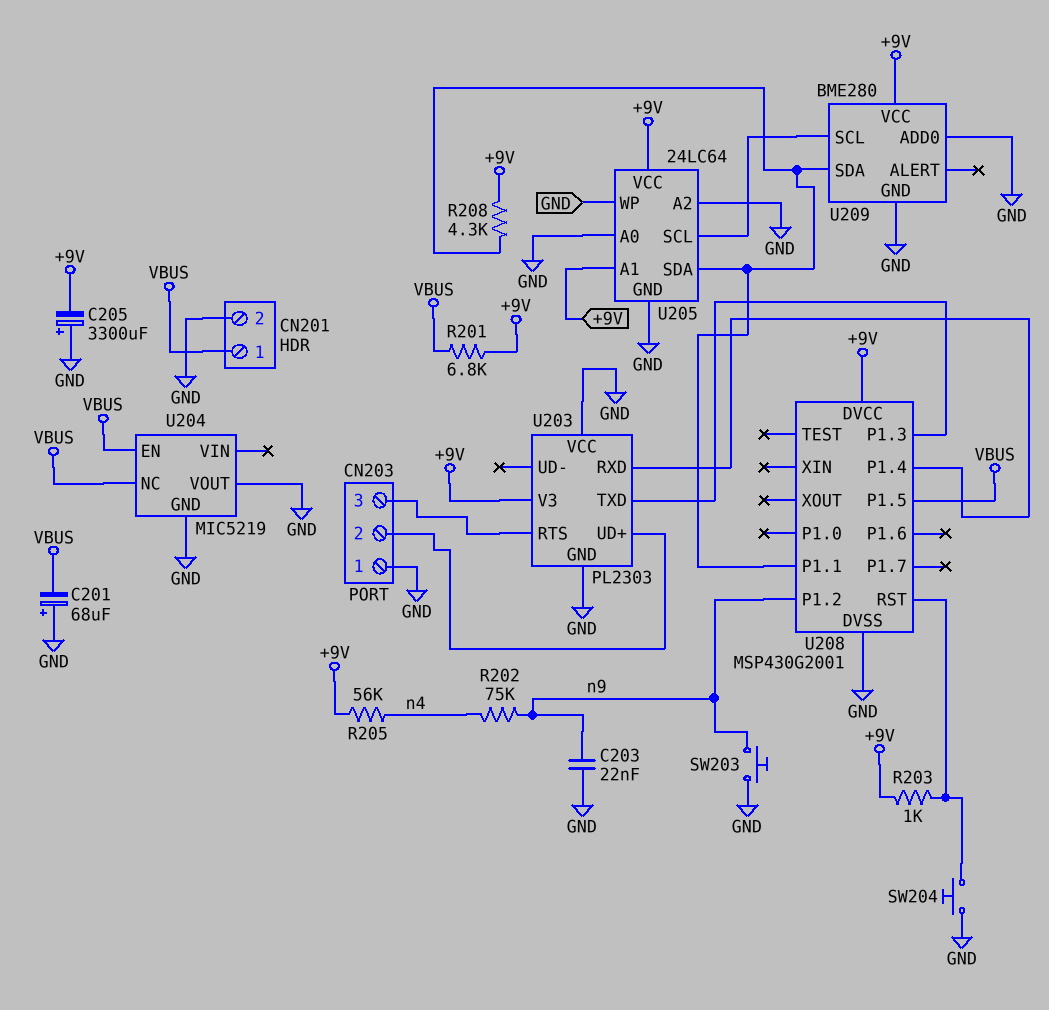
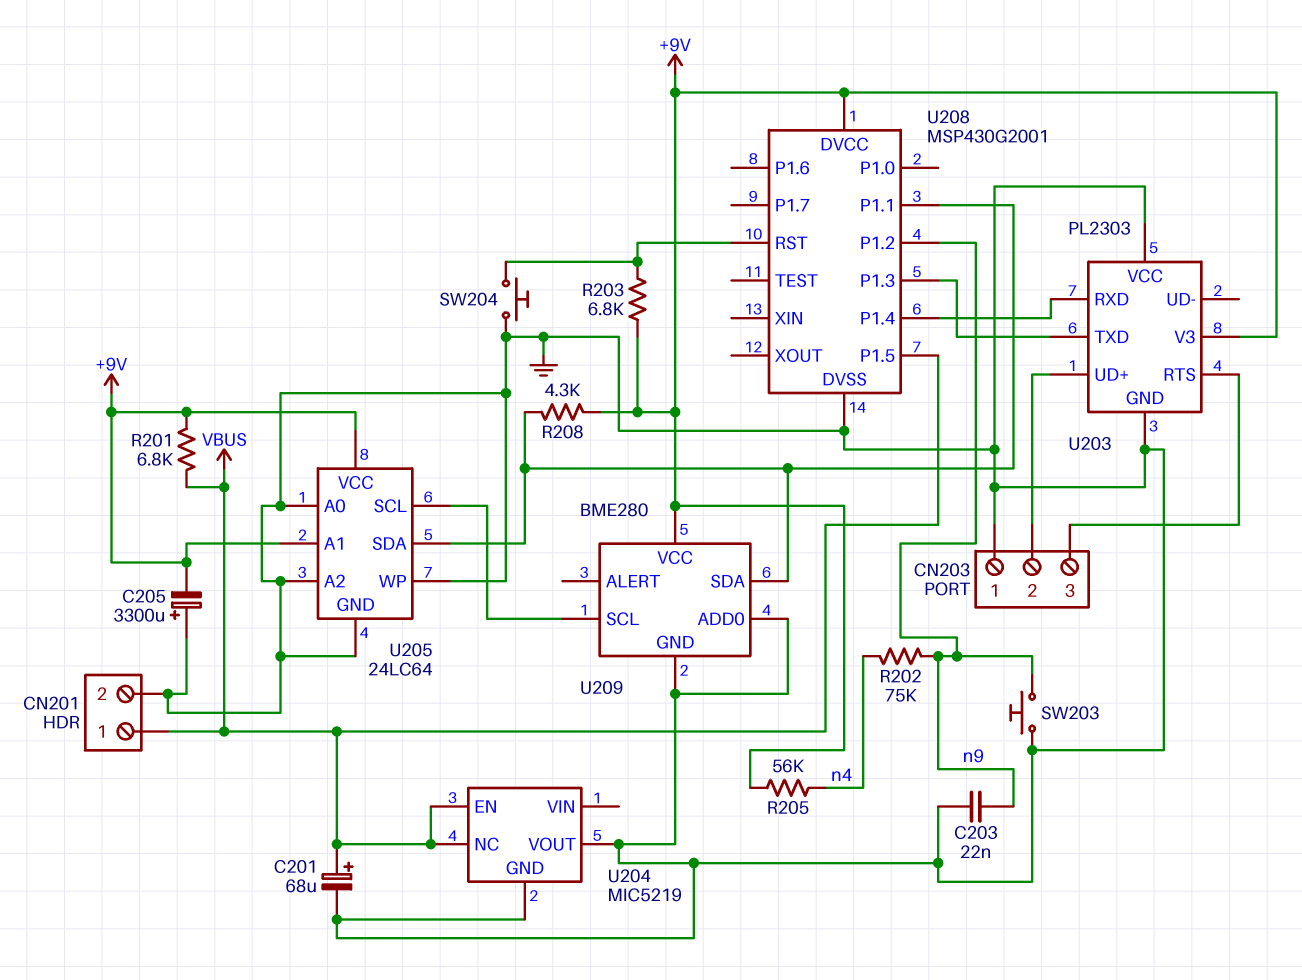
C201: 68uF (plus GND, minus VBUS) -> 68uF (plus VBUS, minus GND)
R203: 1k (+9V, U208/RST) -> 6.8k (+9V, U208/RST)

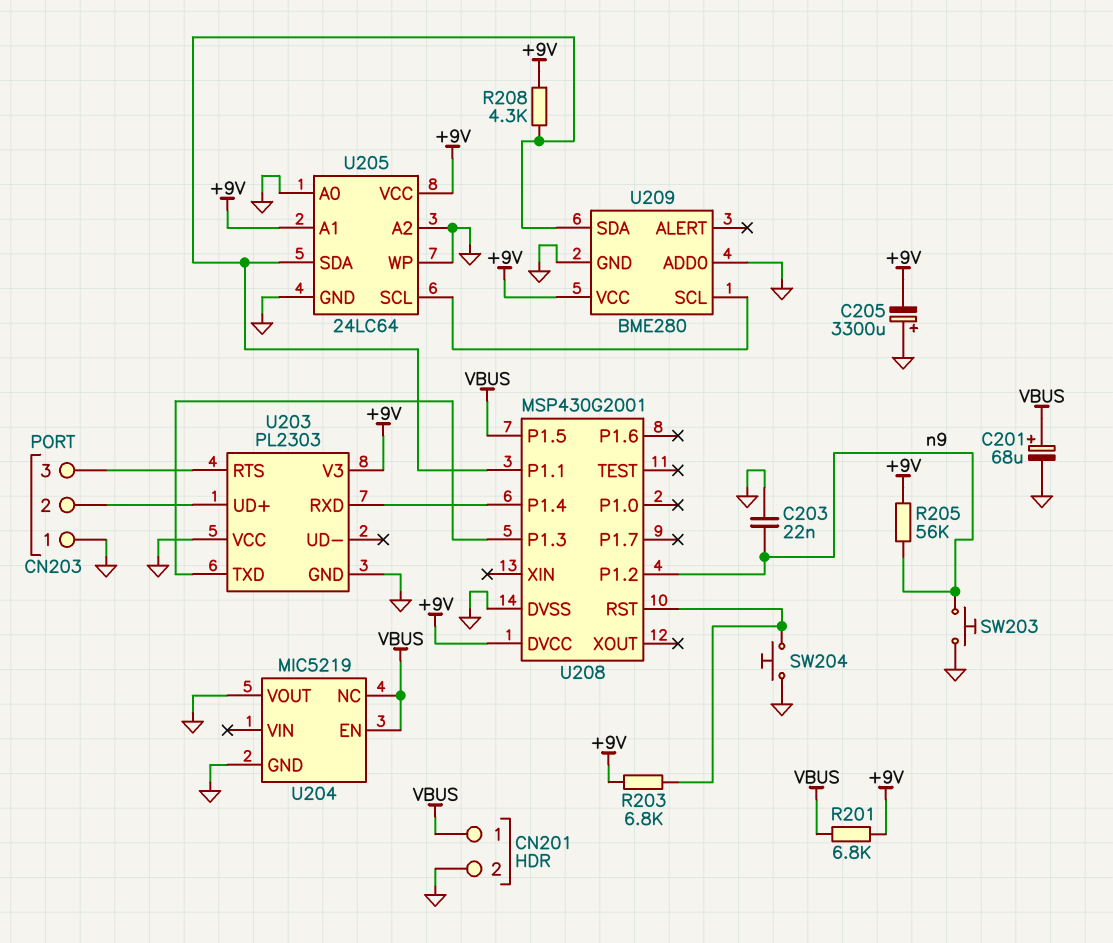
R202: 75k (n4, n9) -> none
R205: 56k (+9V, n4) -> 56k (+9V, n9)

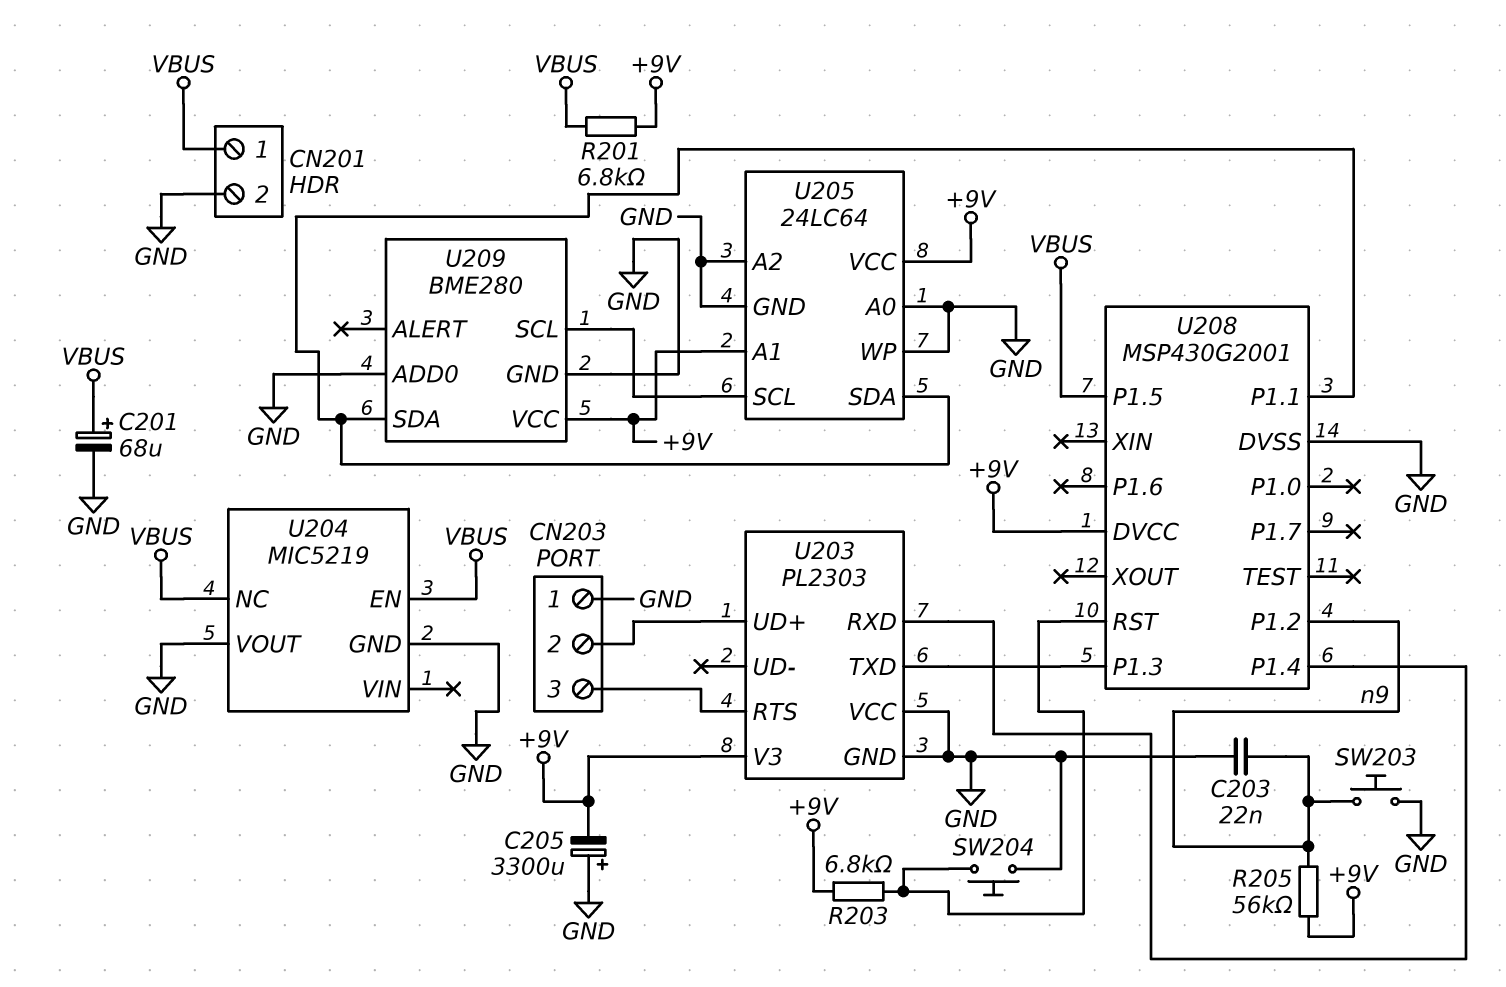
R208: 4.3k (+9V, U205/SDA) -> none

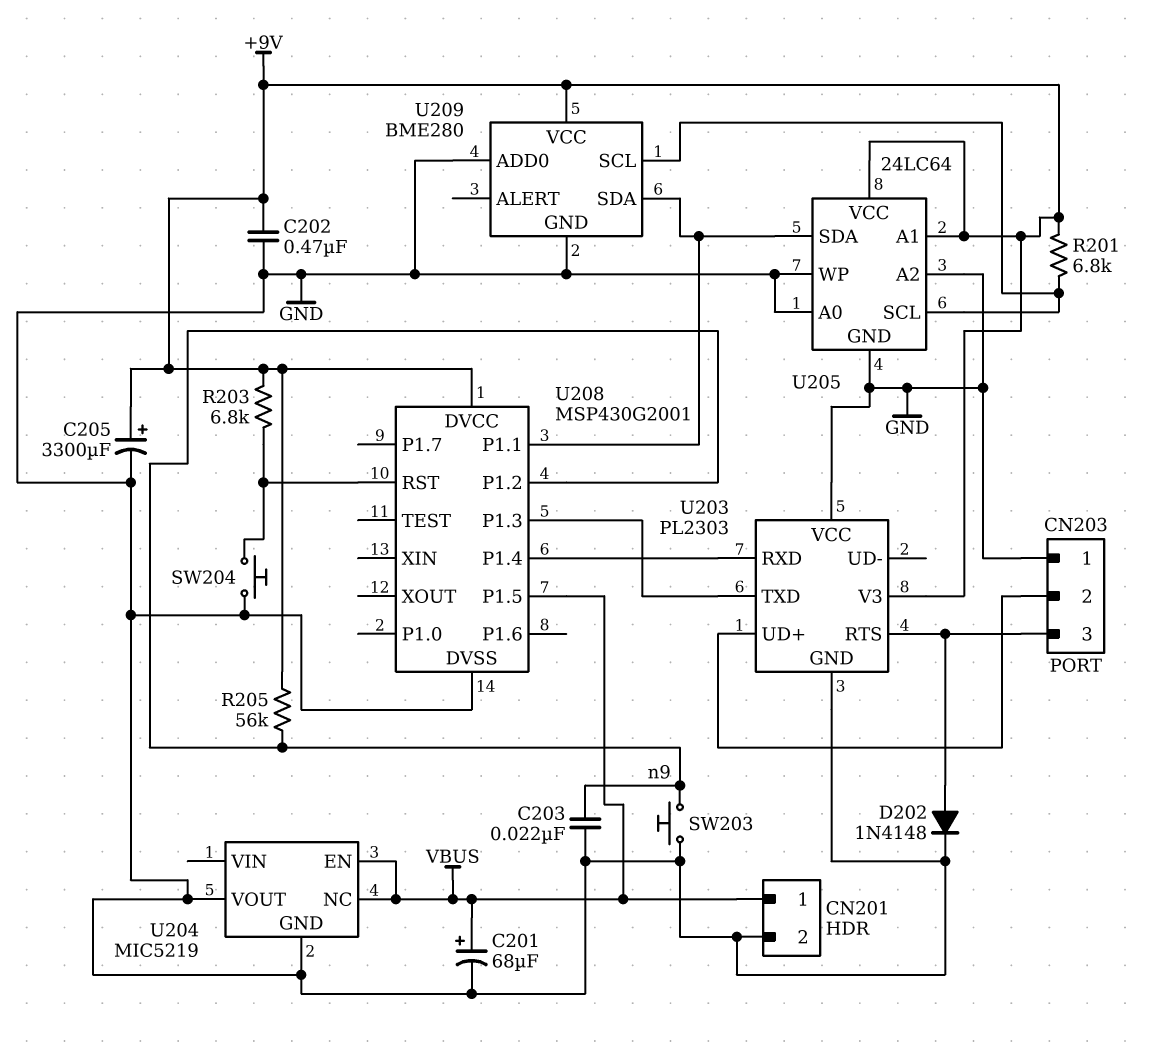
C202: none -> 470nF (+9V, GND)
C205: 3300uF (plus GND, minus +9V) -> 3300uF (plus +9V, minus GND)
D202: none -> diode 1N4148 (A CN203/3, K GND)
R201: 6.8k (+9V, VBUS) -> 6.8k (+9V, U205/SCL)

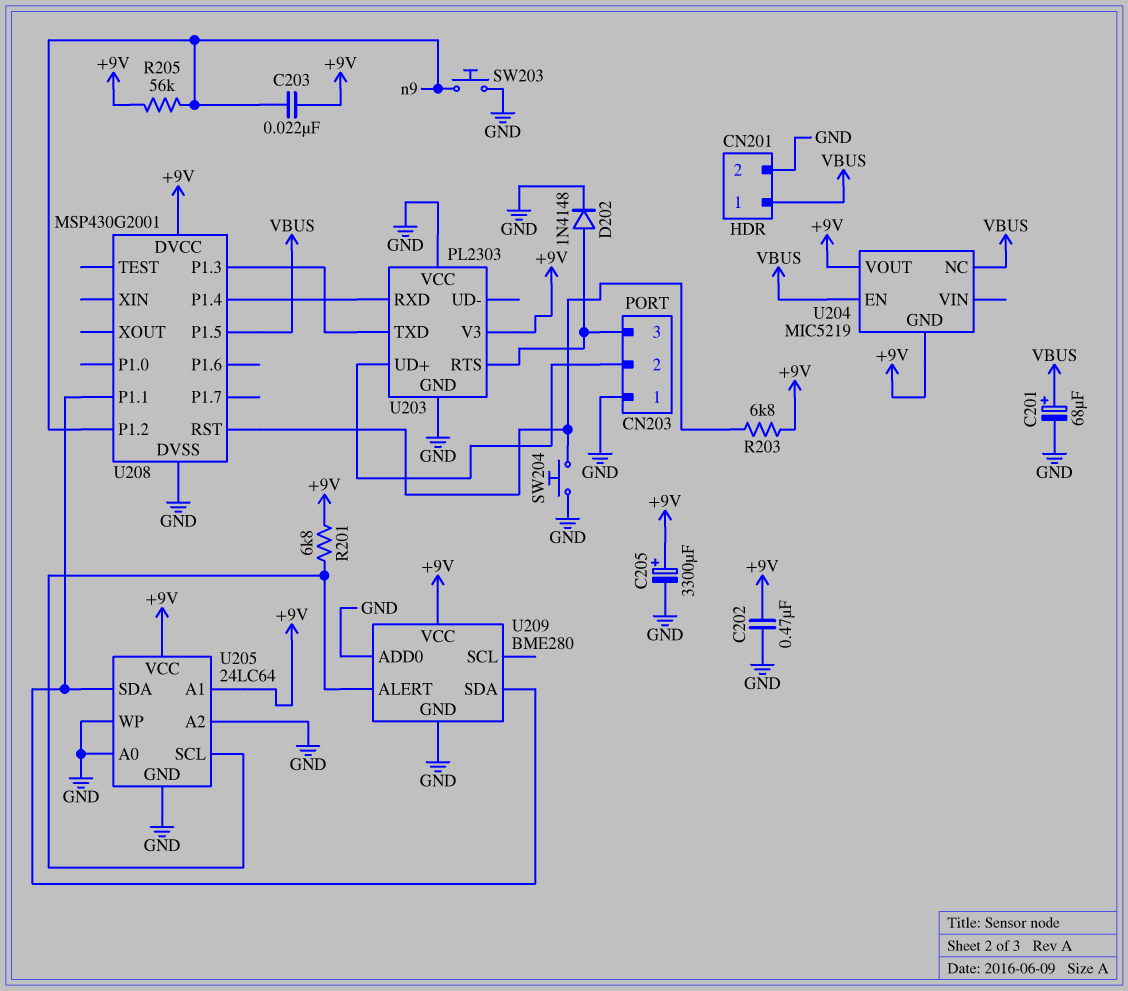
C203: 22nF (GND, n9) -> 22nF (+9V, n9)
U204 pin GND: GND -> +9V
U204 pin VOUT: GND -> +9V
U209 pin ALERT: none -> U205/SCL
U209 pin SCL: U205/SCL -> none

